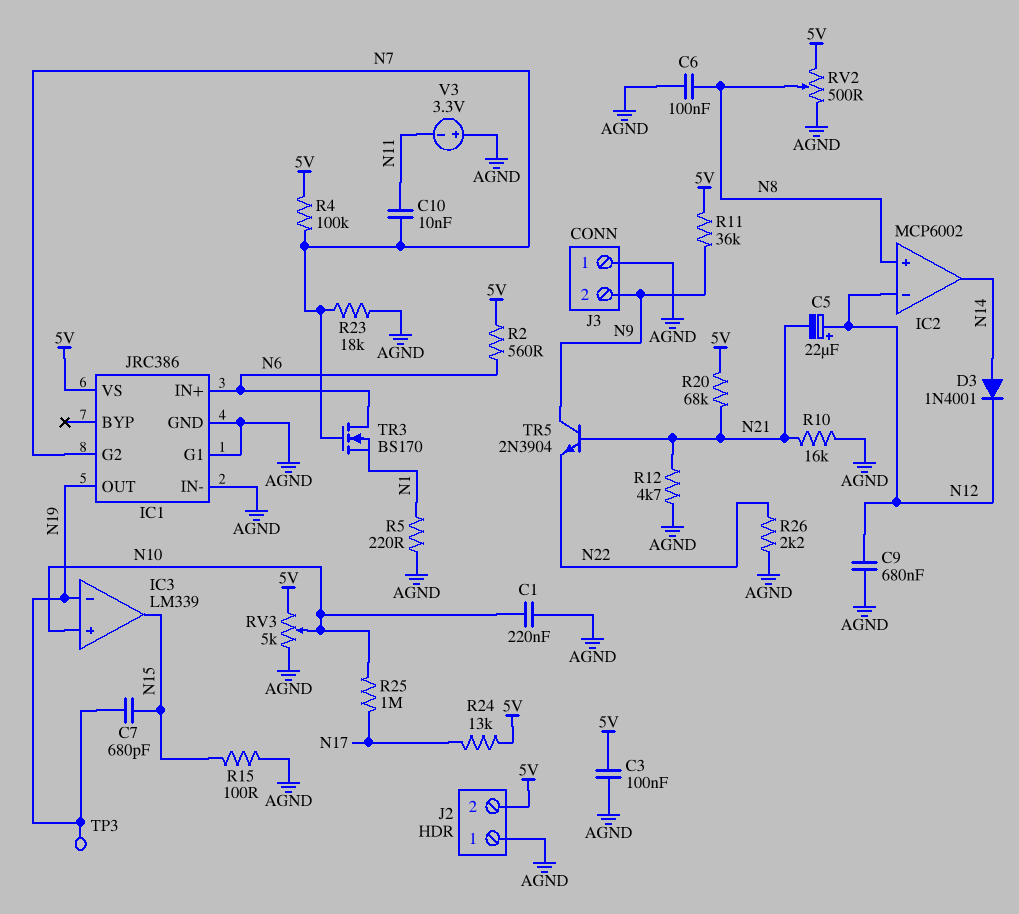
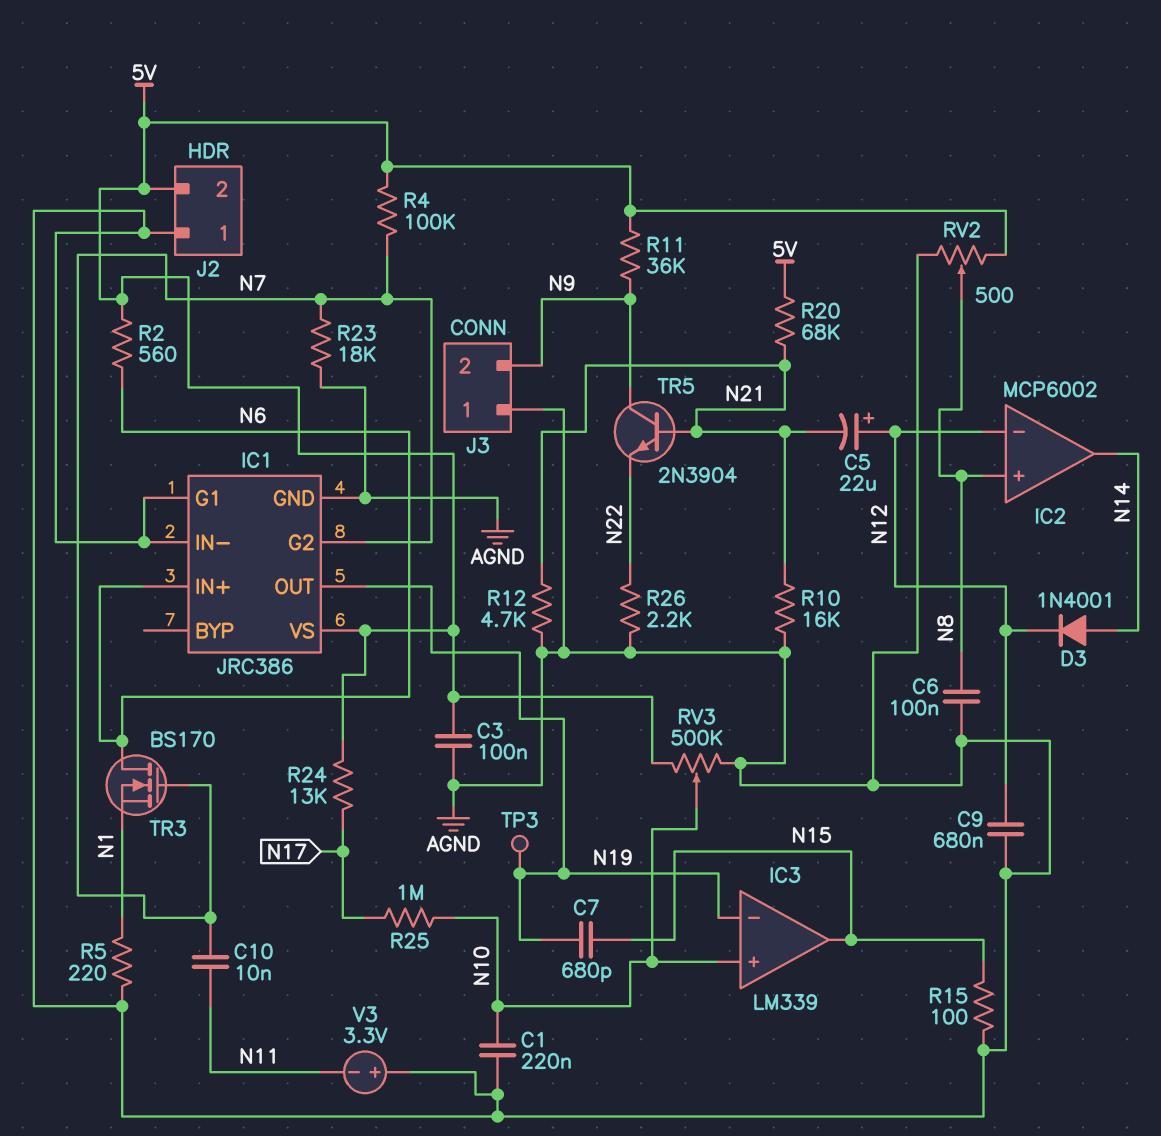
RV3: 5k (5V, AGND, wiper N10) -> 500k (5V, AGND, wiper N10)

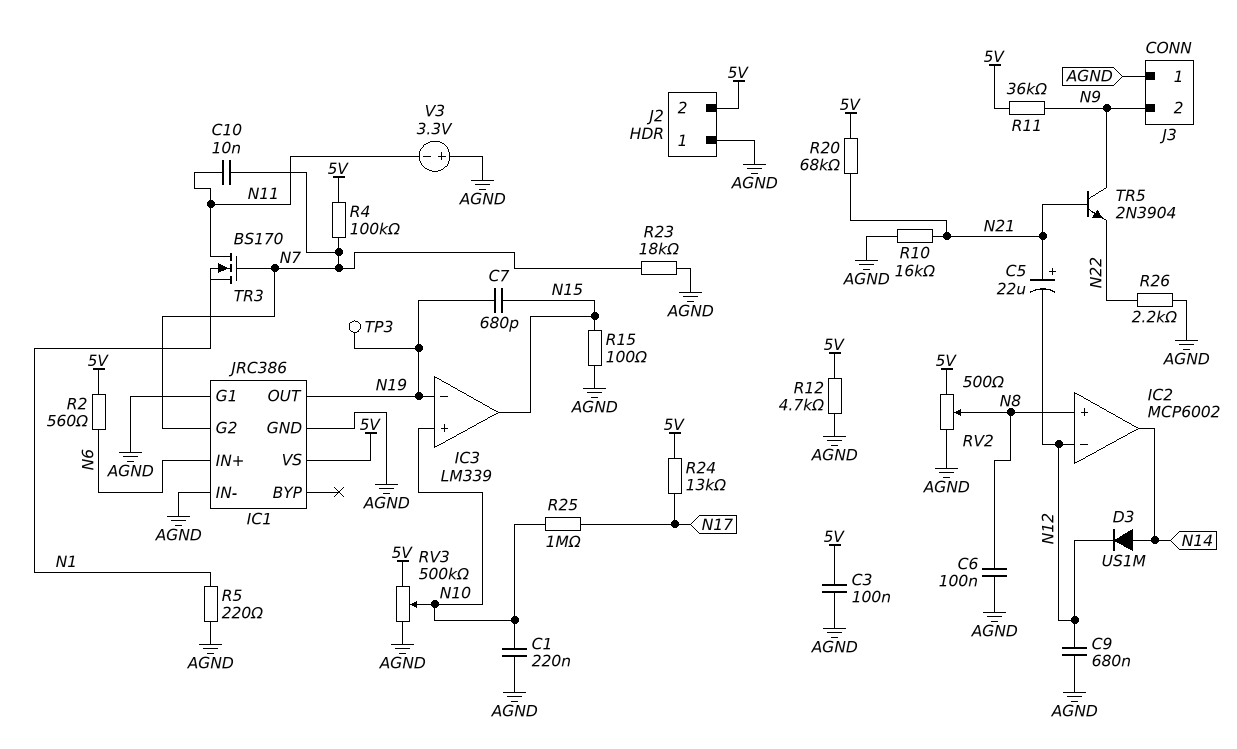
C5: 22uF (plus N12, minus N21) -> 22uF (plus N21, minus N12)
D3: diode 1N4001 (A N14, K N12) -> diode US1M (A N14, K N12)
R12: 4.7k (AGND, N21) -> 4.7k (5V, AGND)
TR3: NMOS BS170 (G N7, D N6, S N1) -> NMOS BS170 (G N7, D N11, S N1)

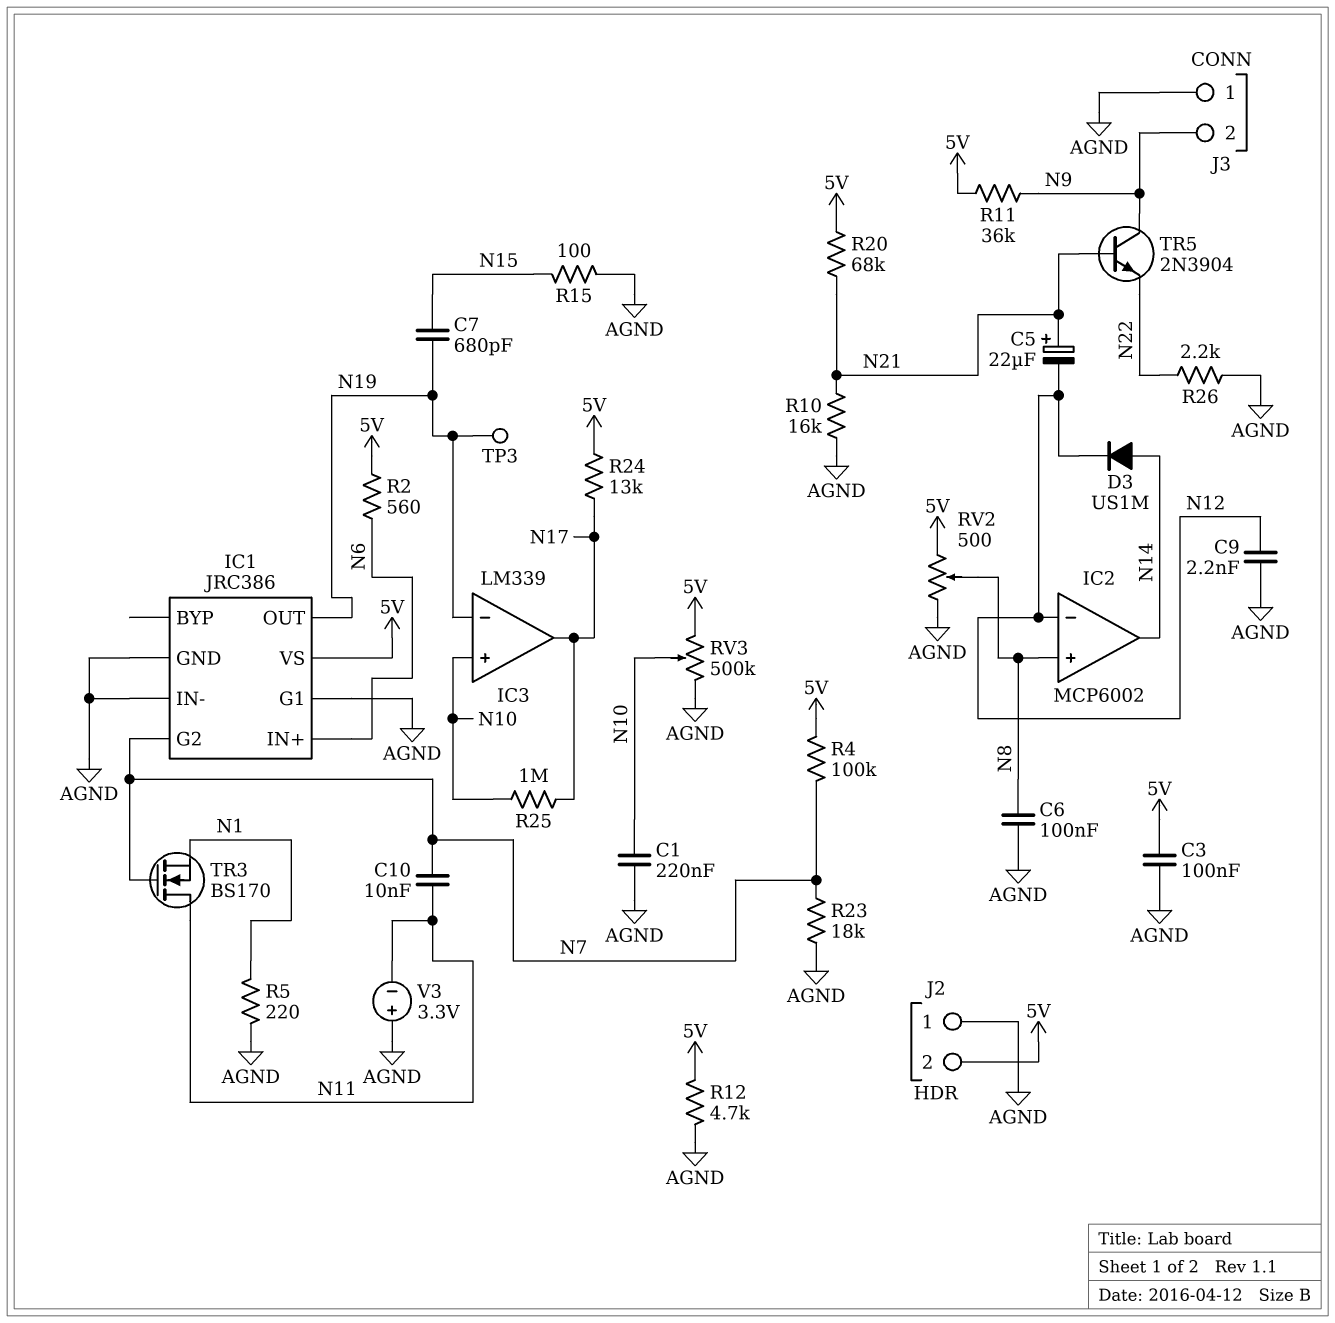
C9: 680nF (AGND, N12) -> 2.2nF (AGND, N12)
IC3 pin out: N15 -> N17

